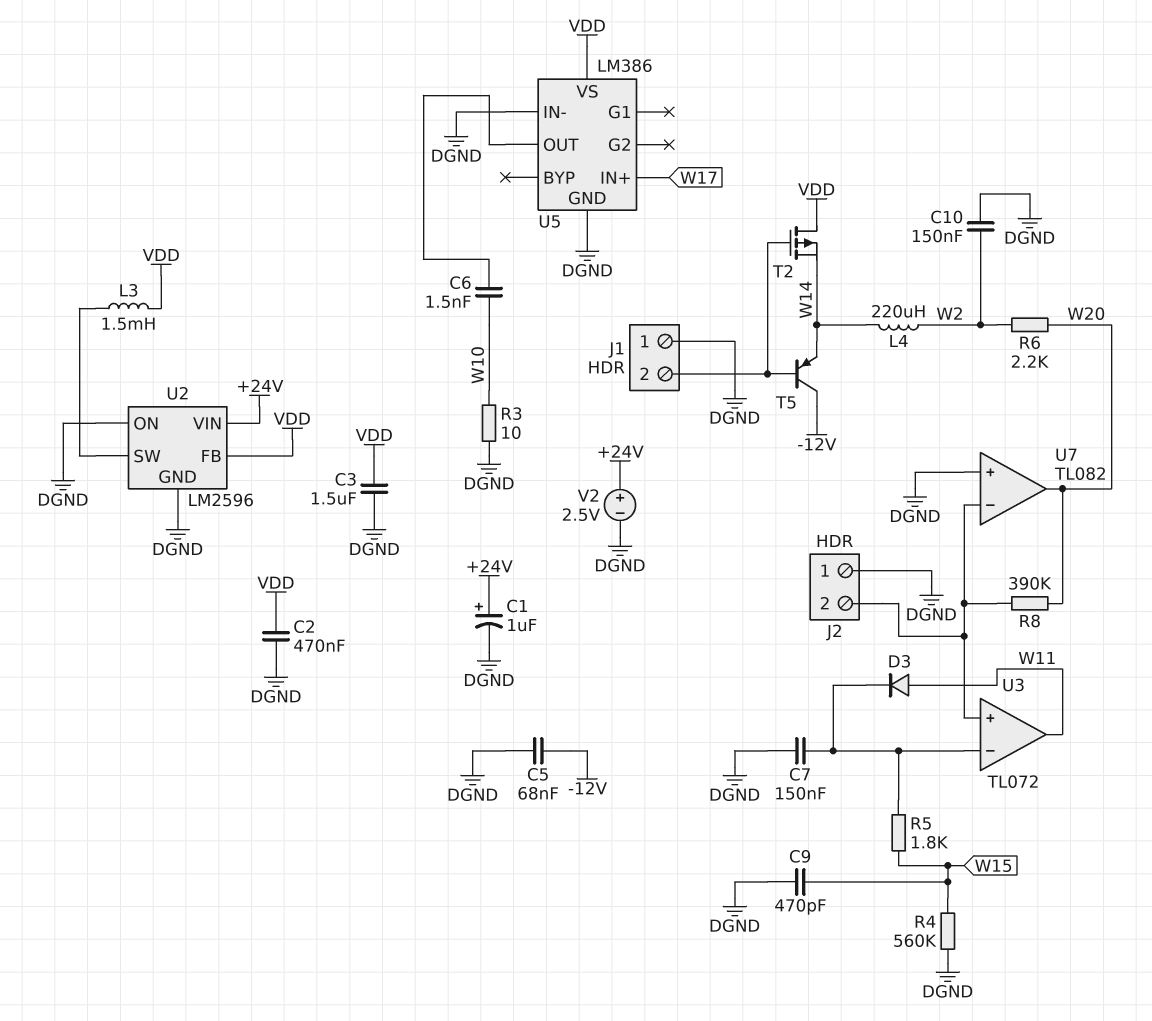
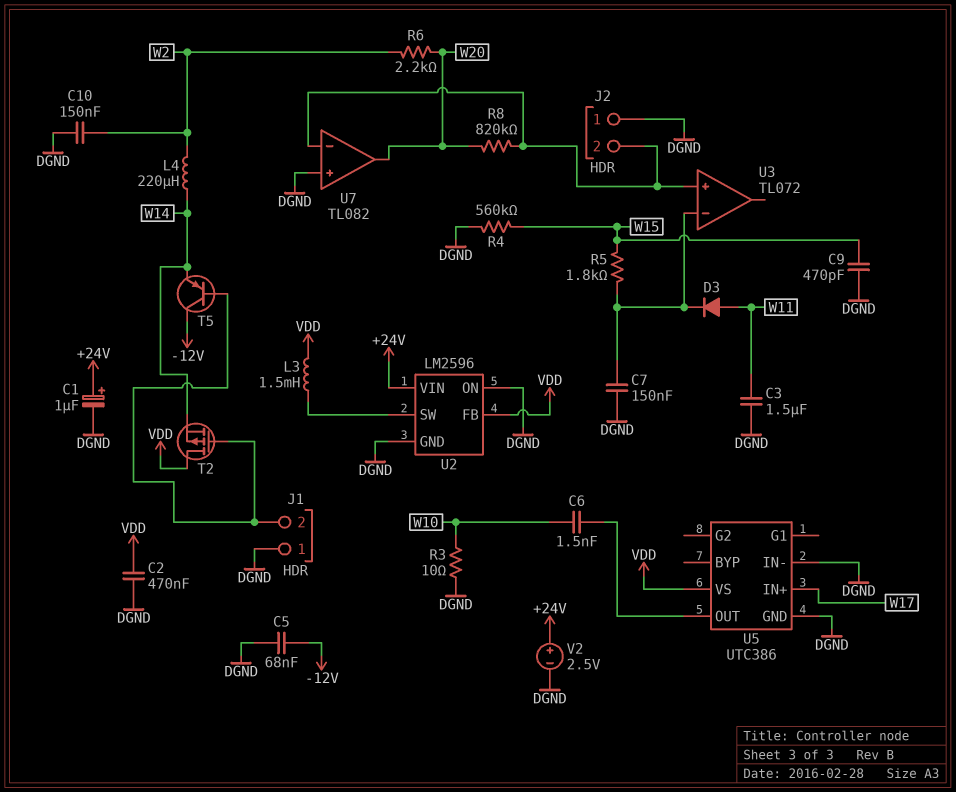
C3: 1.5uF (DGND, VDD) -> 1.5uF (DGND, W11)
R8: 390k (J2/2, W20) -> 820k (J2/2, W20)
U3 pin out: W11 -> none
U5: LM386 -> UTC386

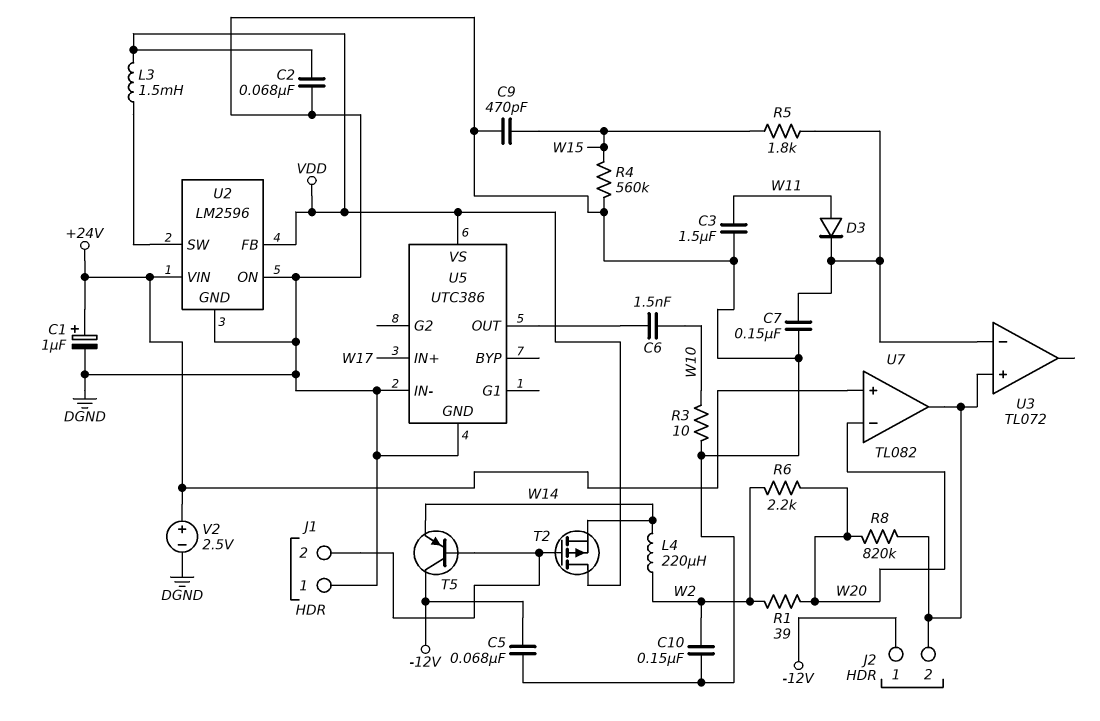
C2: 470nF (DGND, VDD) -> 68nF (DGND, VDD)
J2 pin 1: DGND -> -12V
R1: none -> 39 (W2, W20)
U7 pin in+: DGND -> +24V
U7 pin in-: J2/2 -> W20
U7 pin out: W20 -> J2/2

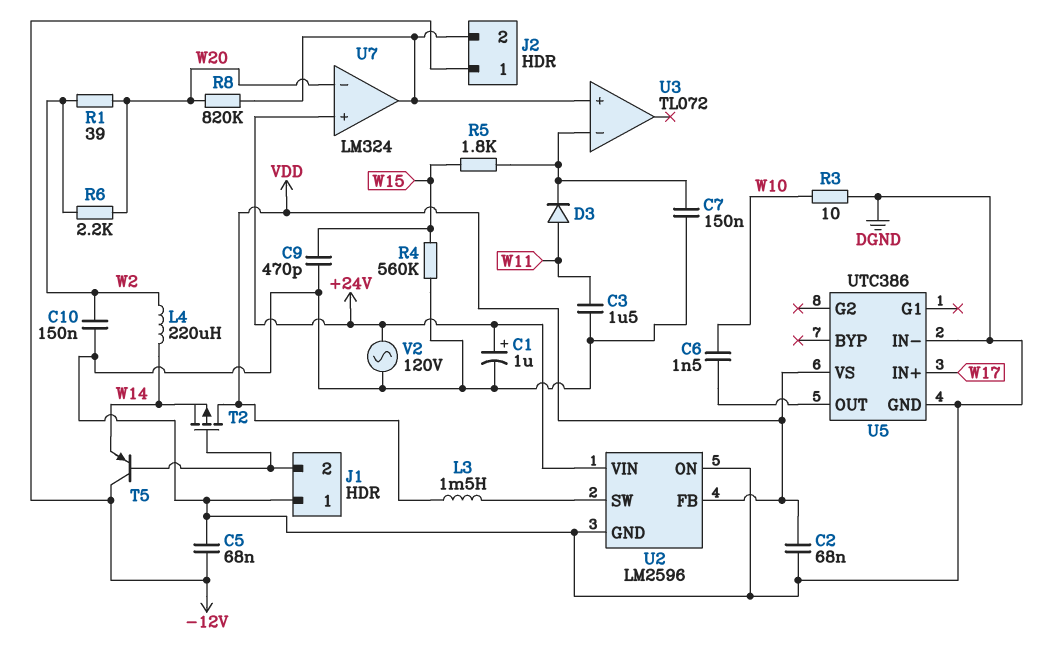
U7: TL082 -> LM324
V2: 2.5V (plus +24V, minus DGND) -> AC 120V (+24V, DGND)

